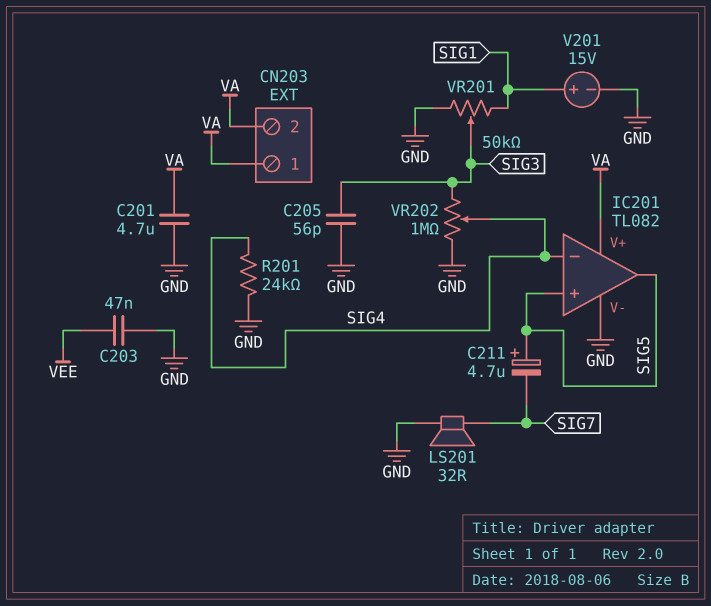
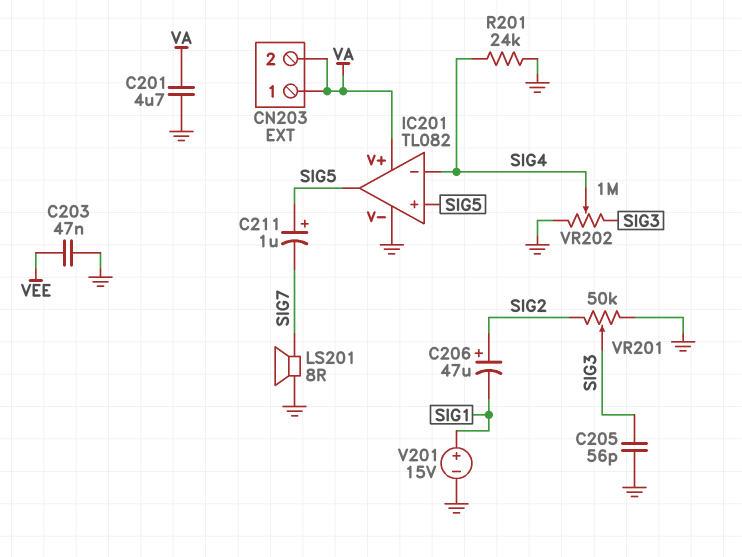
C206: none -> 47uF (plus SIG2, minus SIG1)
C211: 4.7uF (plus SIG5, minus SIG7) -> 1uF (plus SIG5, minus SIG7)
LS201: speaker 32R (GND, SIG7) -> speaker 8R (GND, SIG7)
VR201: 50k (GND, SIG1, wiper SIG3) -> 50k (GND, SIG2, wiper SIG3)

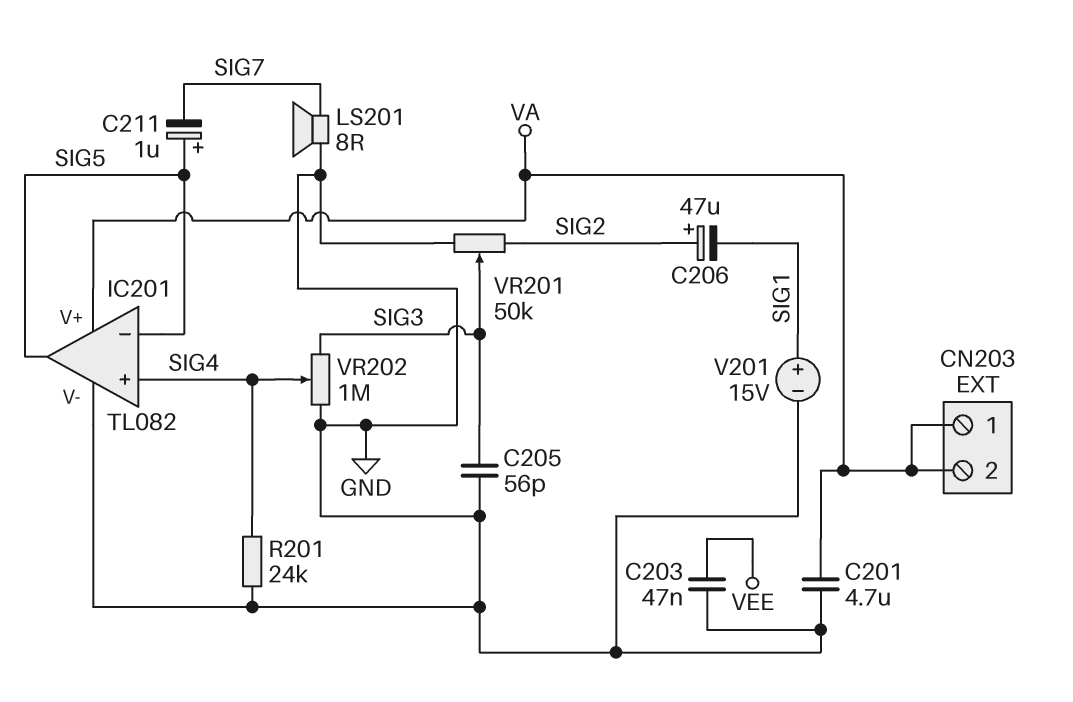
IC201 pin in+: SIG5 -> SIG4
IC201 pin in-: SIG4 -> SIG5

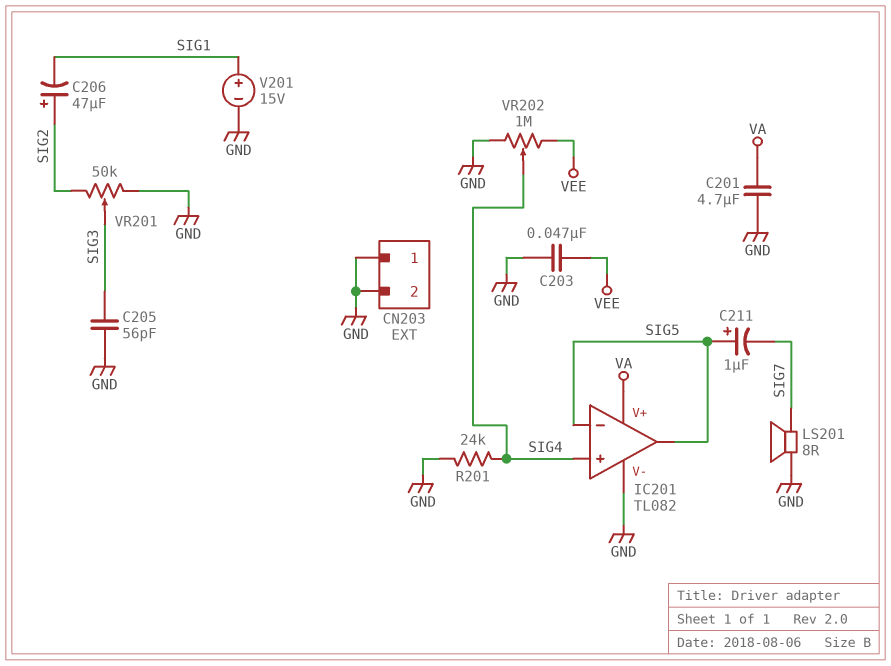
CN203 pin 1: VA -> GND
CN203 pin 2: VA -> GND
VR202: 1M (GND, SIG3, wiper SIG4) -> 1M (GND, VEE, wiper SIG4)

